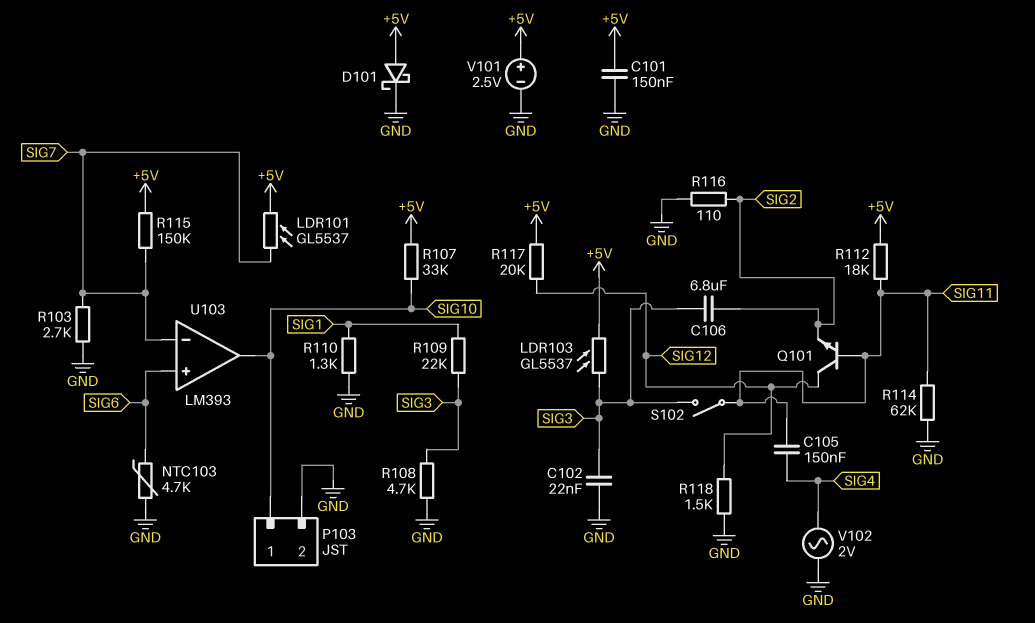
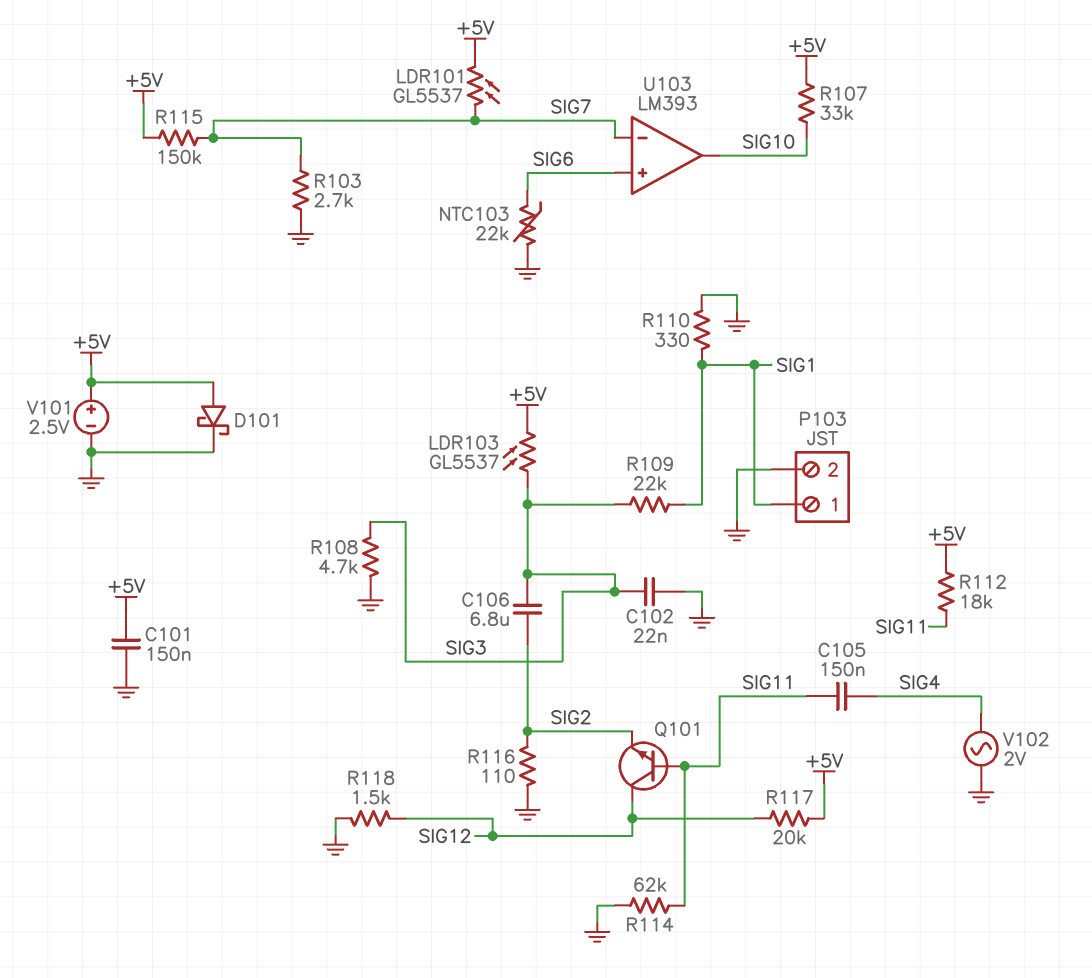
NTC103: 4.7k (GND, SIG6) -> 22k (GND, SIG6)
P103 pin 1: SIG10 -> SIG1
R110: 1.3k (GND, SIG1) -> 330 (GND, SIG1)
S102: switch (SIG3, SIG11) -> none

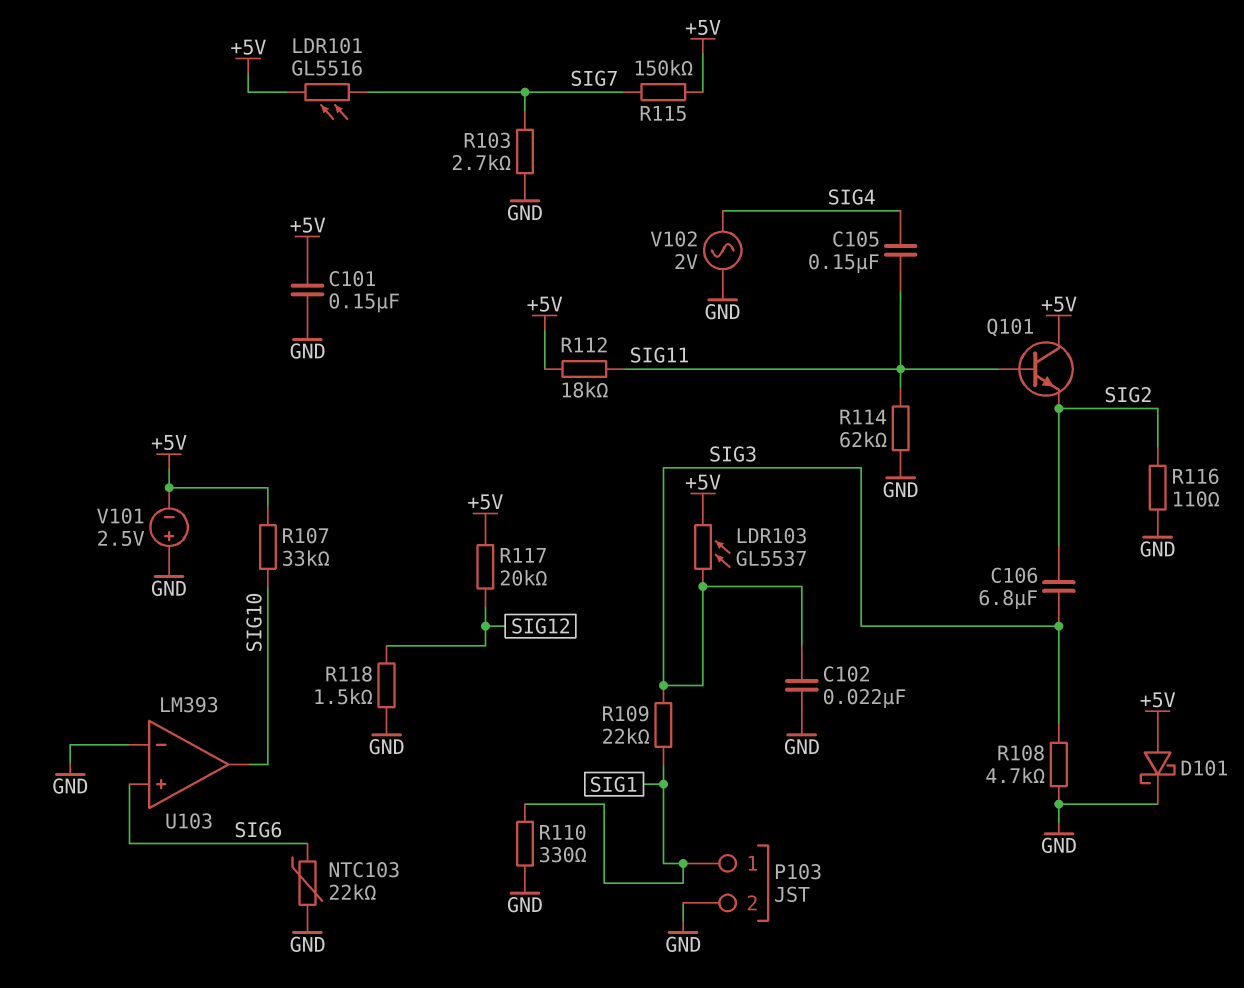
LDR101: GL5537 (+5V, SIG7) -> GL5516 (+5V, SIG7)
Q101: NPN (B SIG11, C SIG12, E SIG2) -> NPN (B SIG11, C +5V, E SIG2)
U103 pin in-: SIG7 -> GND
V101: 2.5V (plus +5V, minus GND) -> 2.5V (plus GND, minus +5V)

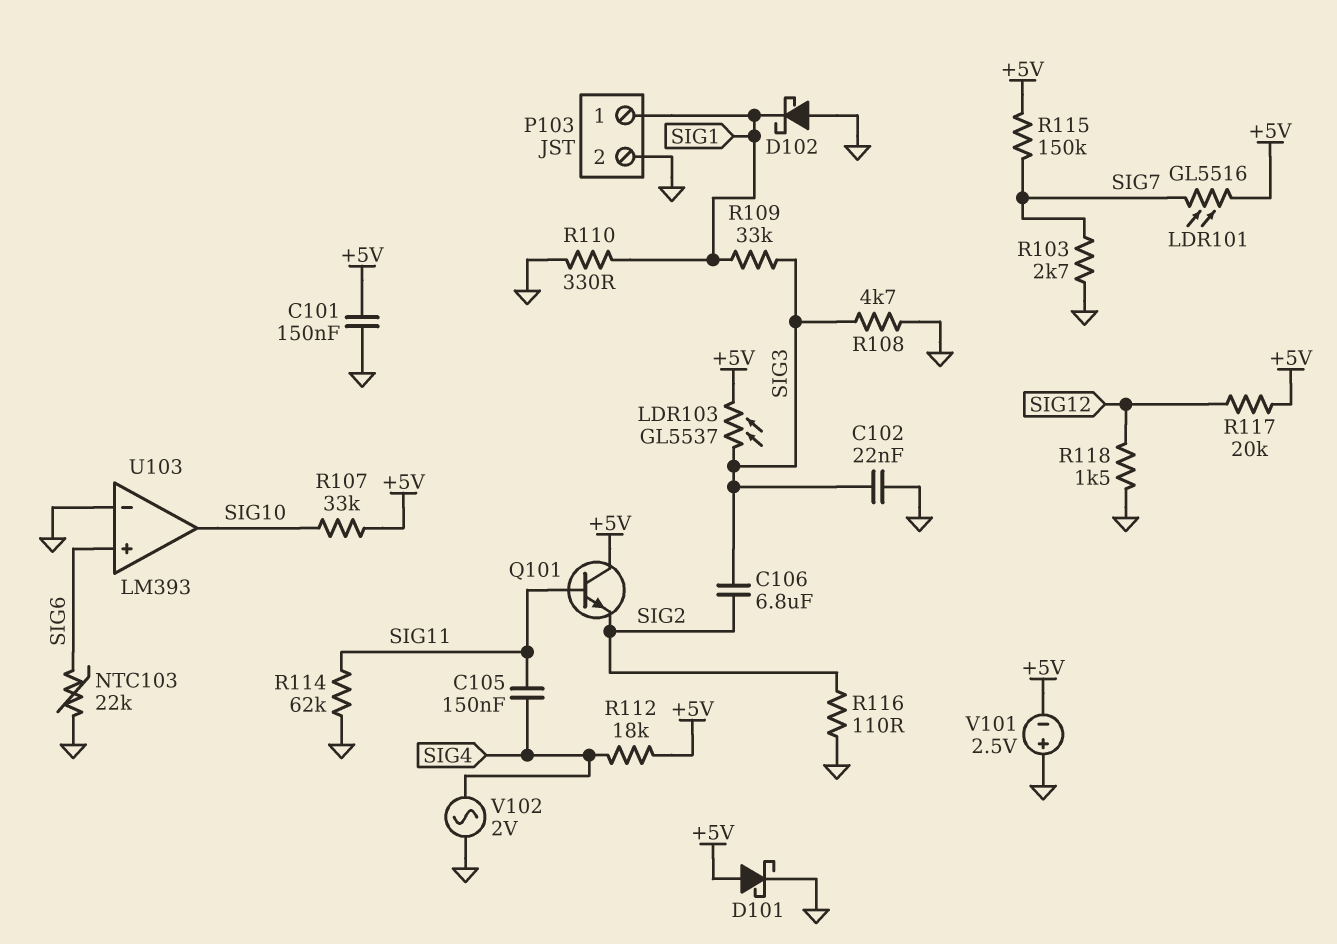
D102: none -> schottky (A GND, K SIG1)
R109: 22k (SIG1, SIG3) -> 33k (SIG1, SIG3)
R112: 18k (+5V, SIG11) -> 18k (+5V, SIG4)

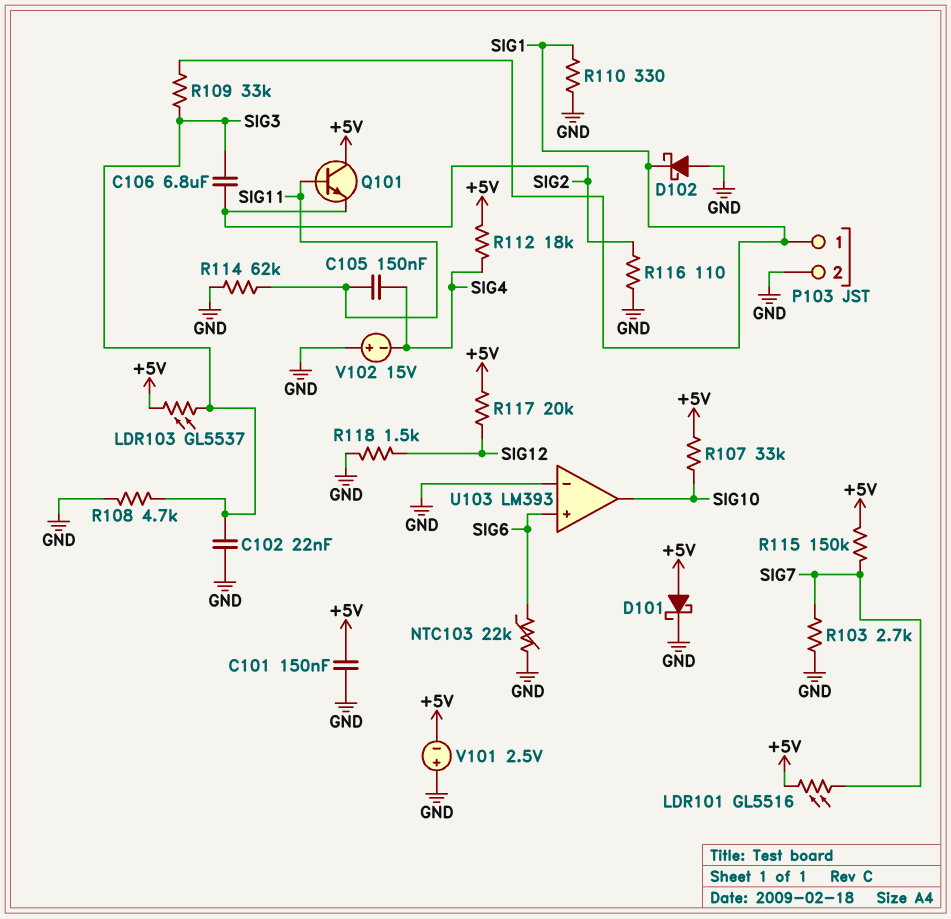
V102: AC 2V (GND, SIG4) -> 15V (plus GND, minus SIG4)

